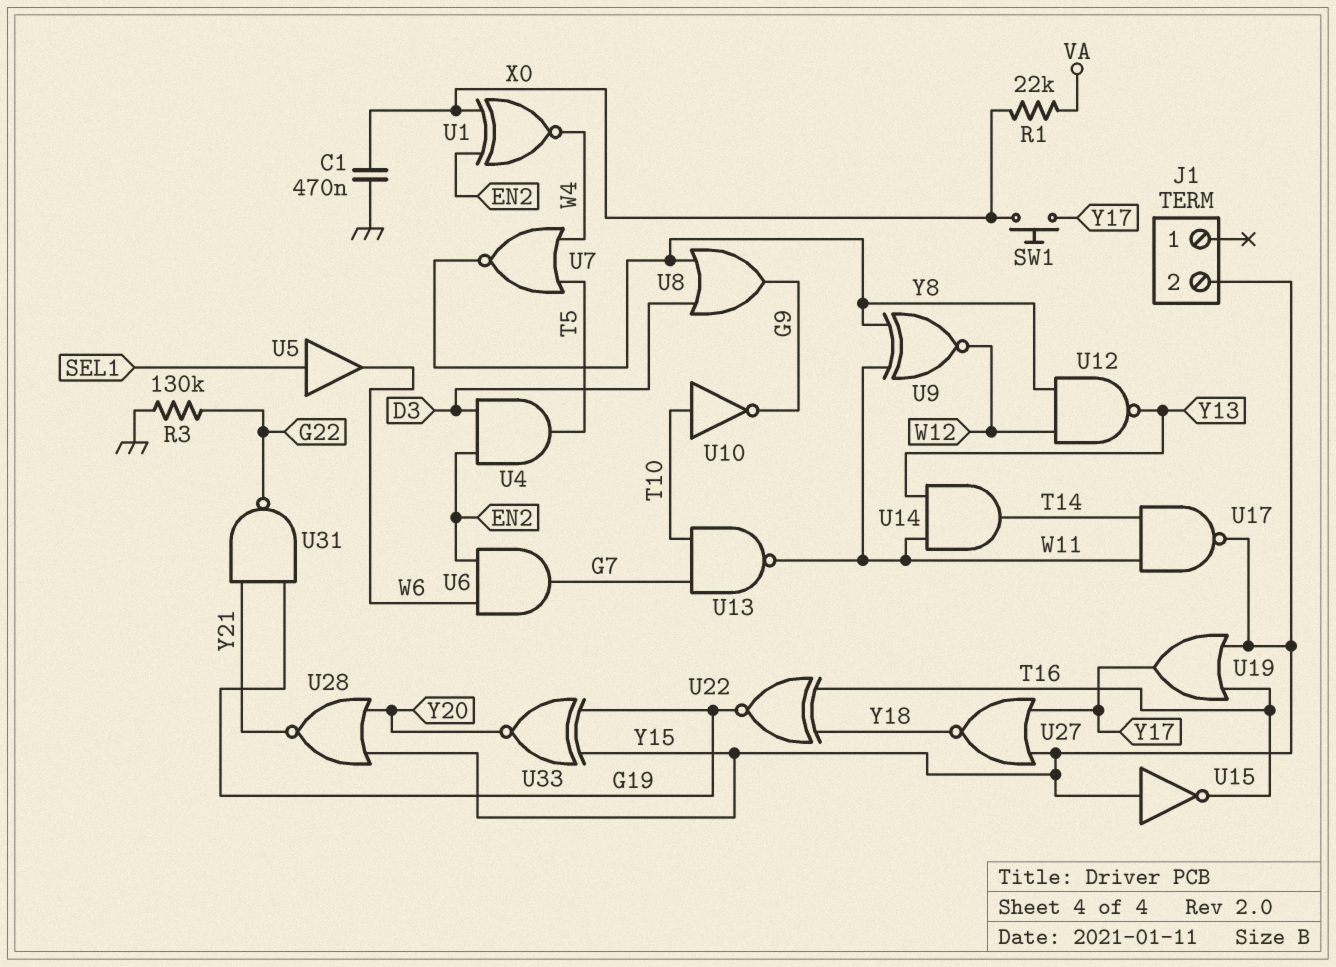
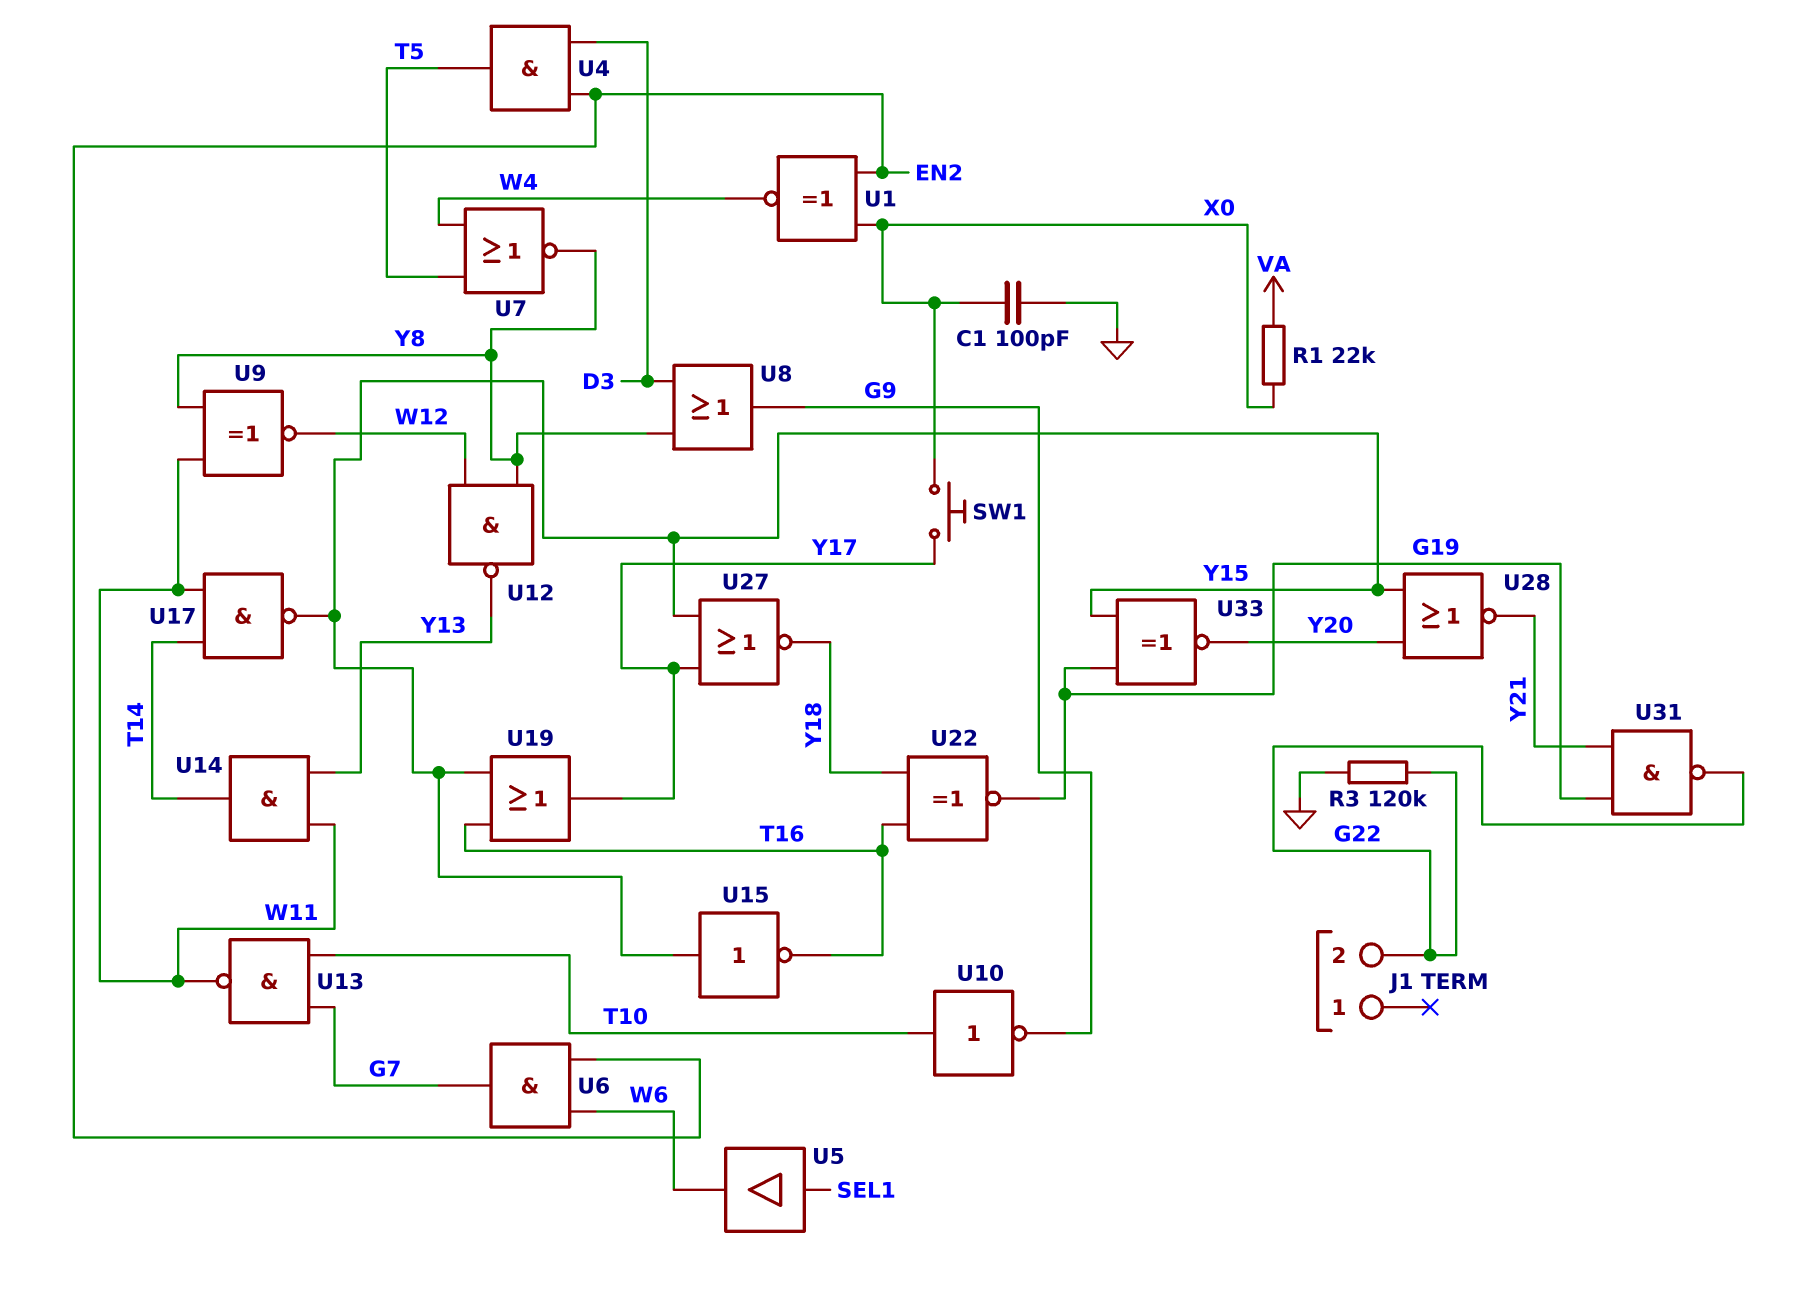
C1: 470nF (GND, X0) -> 100pF (GND, X0)
J1 pin 2: Y15 -> G22
R3: 130k (G22, GND) -> 120k (G22, GND)

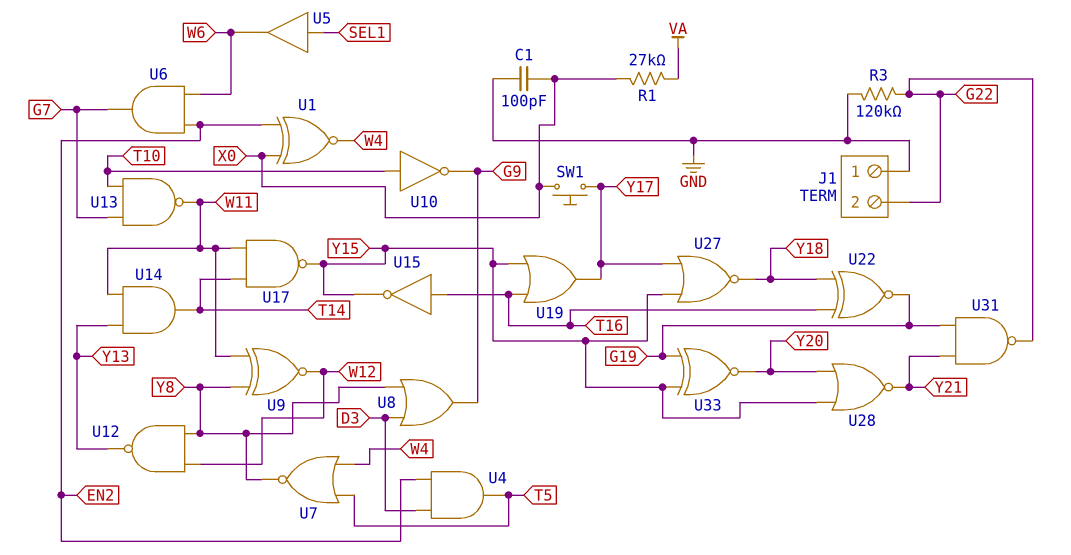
J1 pin 1: none -> GND
R1: 22k (VA, X0) -> 27k (VA, X0)
U15: NOT (in Y15, out T16) -> NOT (in T16, out Y15)

